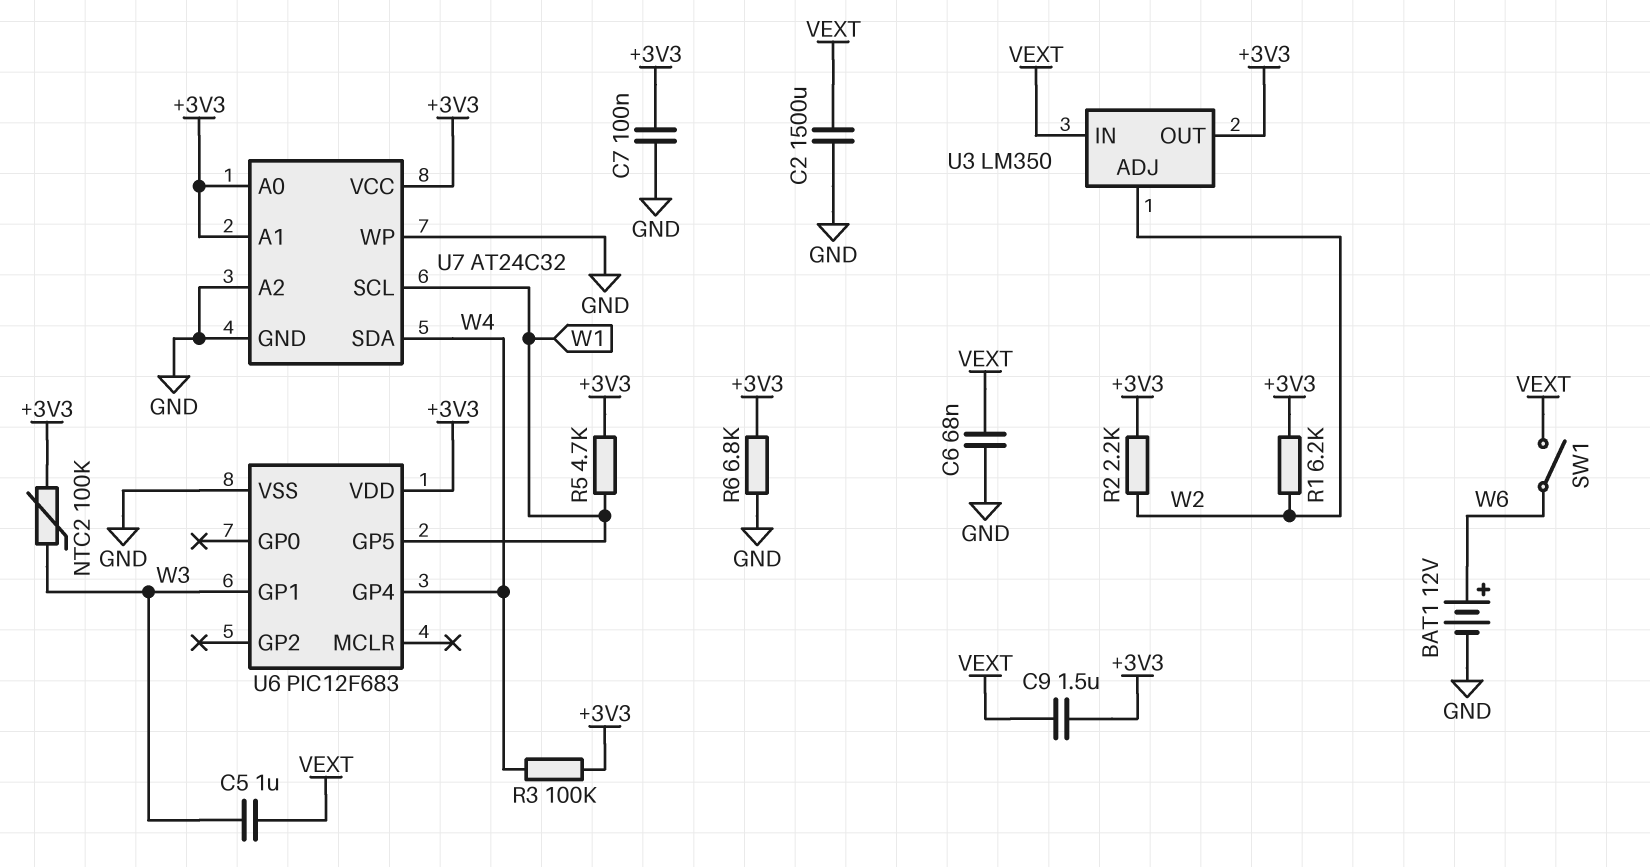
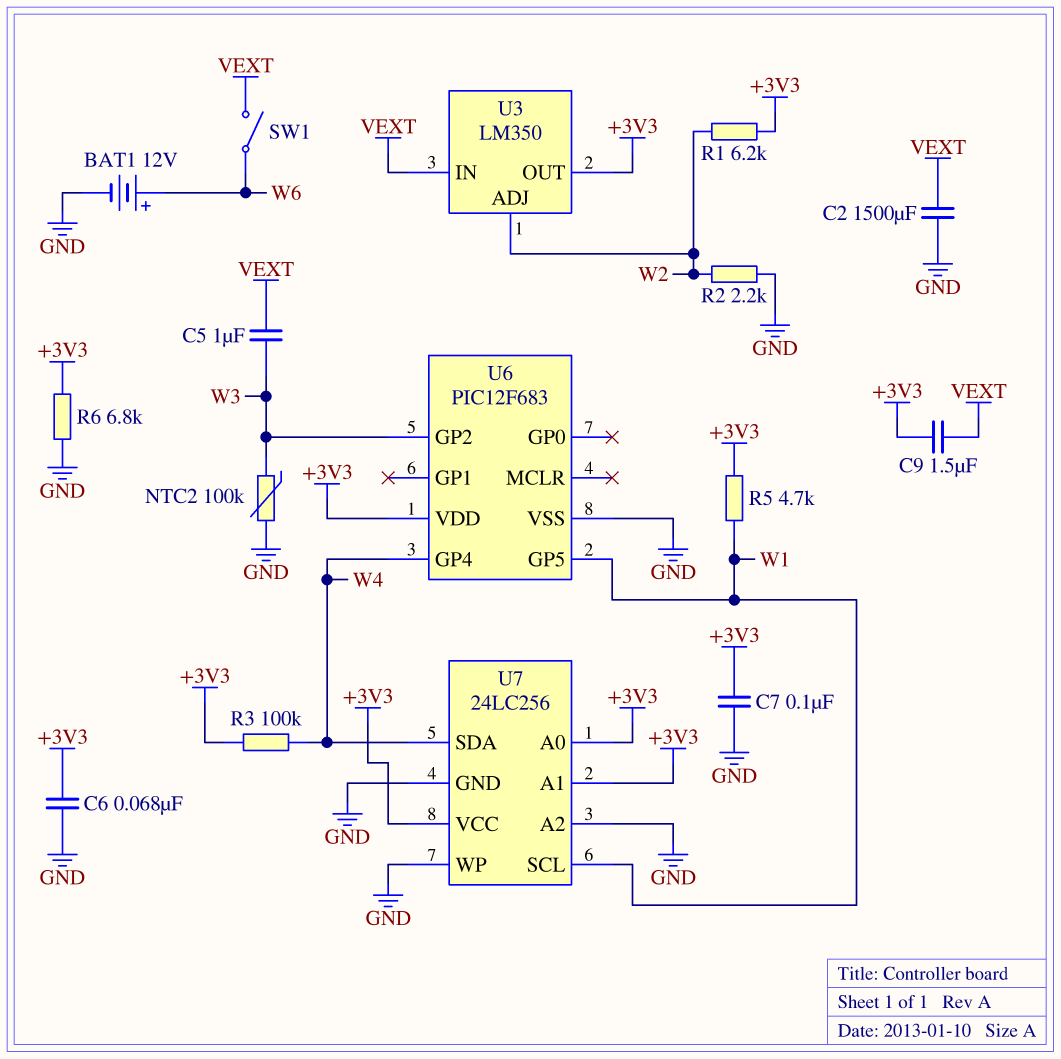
C6: 68nF (GND, VEXT) -> 68nF (+3V3, GND)
NTC2: 100k (+3V3, W3) -> 100k (GND, W3)
R2: 2.2k (+3V3, W2) -> 2.2k (GND, W2)
U6 pin GP1: W3 -> none
U6 pin GP2: none -> W3
U7: AT24C32 -> 24LC256

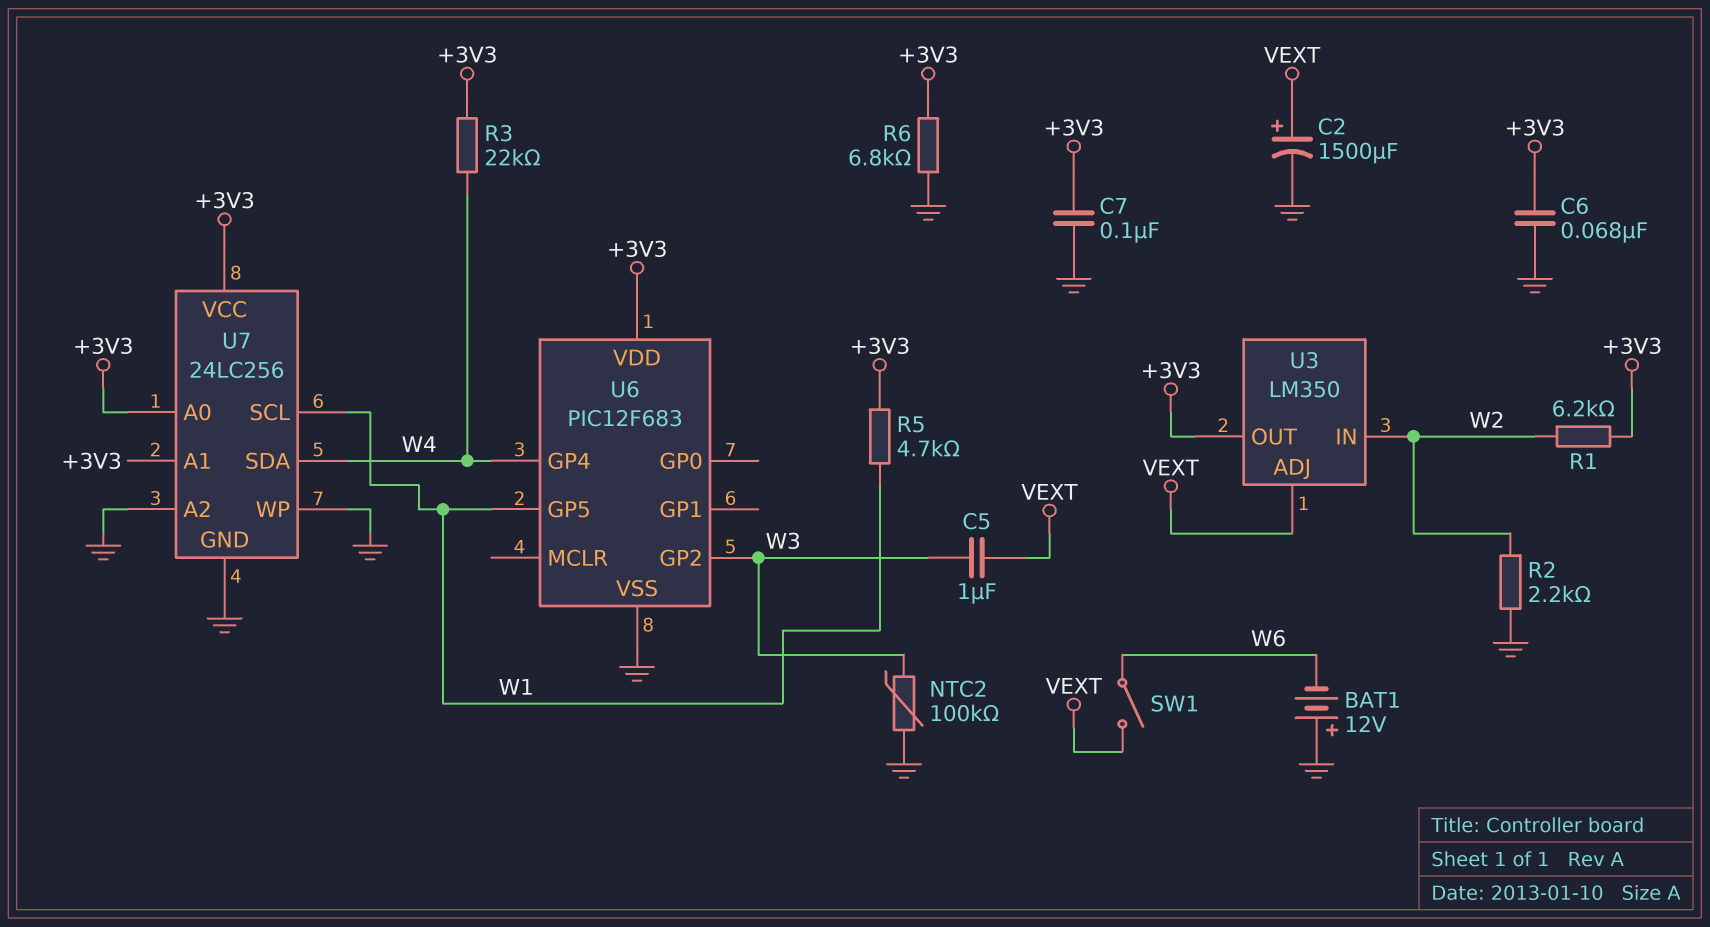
BAT1: 12V (plus W6, minus GND) -> 12V (plus GND, minus W6)
C2: 1500uF (GND, VEXT) -> 1500uF (plus VEXT, minus GND)
C9: 1.5uF (+3V3, VEXT) -> none
R3: 100k (+3V3, W4) -> 22k (+3V3, W4)
U3 pin ADJ: W2 -> VEXT
U3 pin IN: VEXT -> W2

